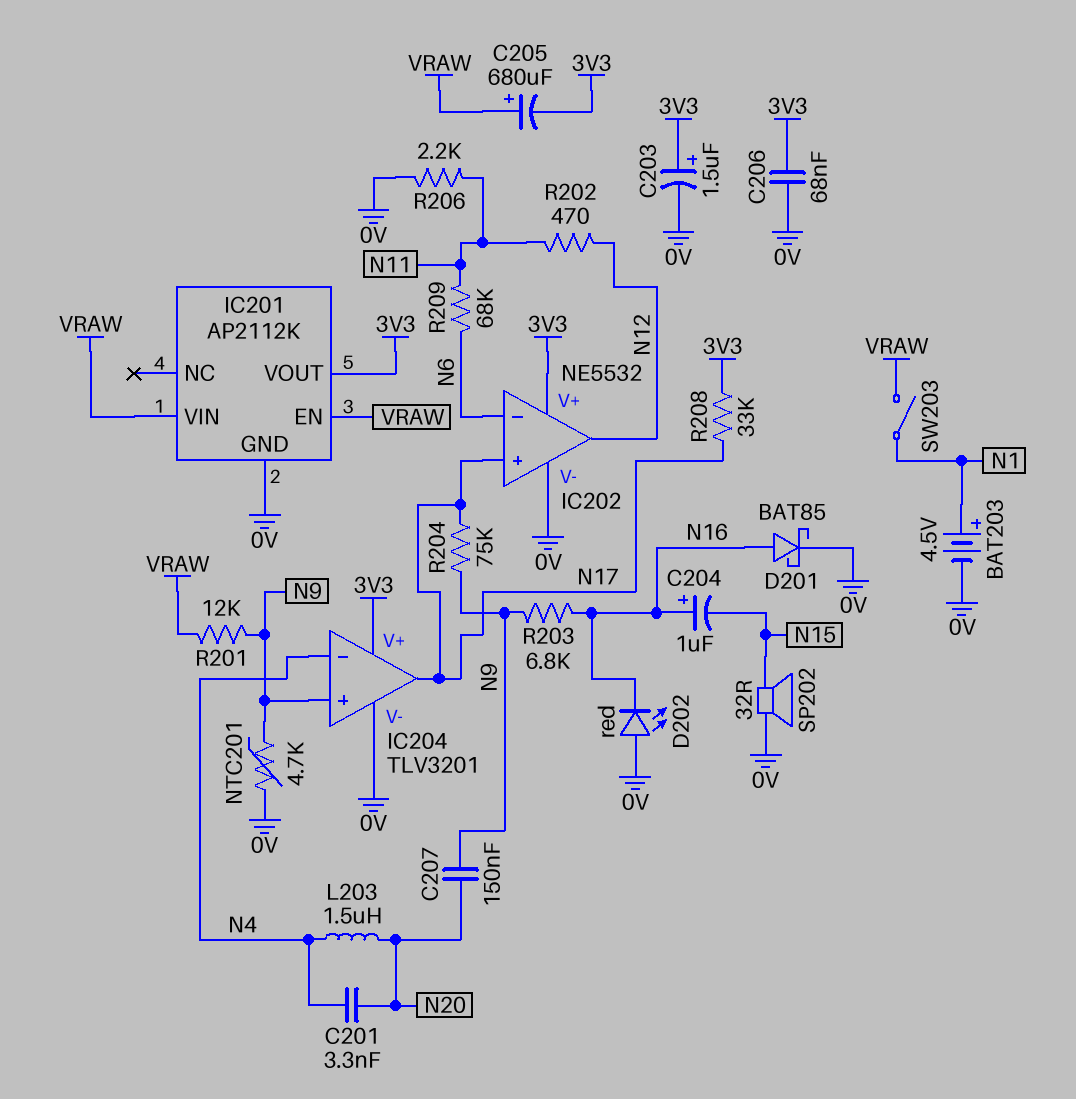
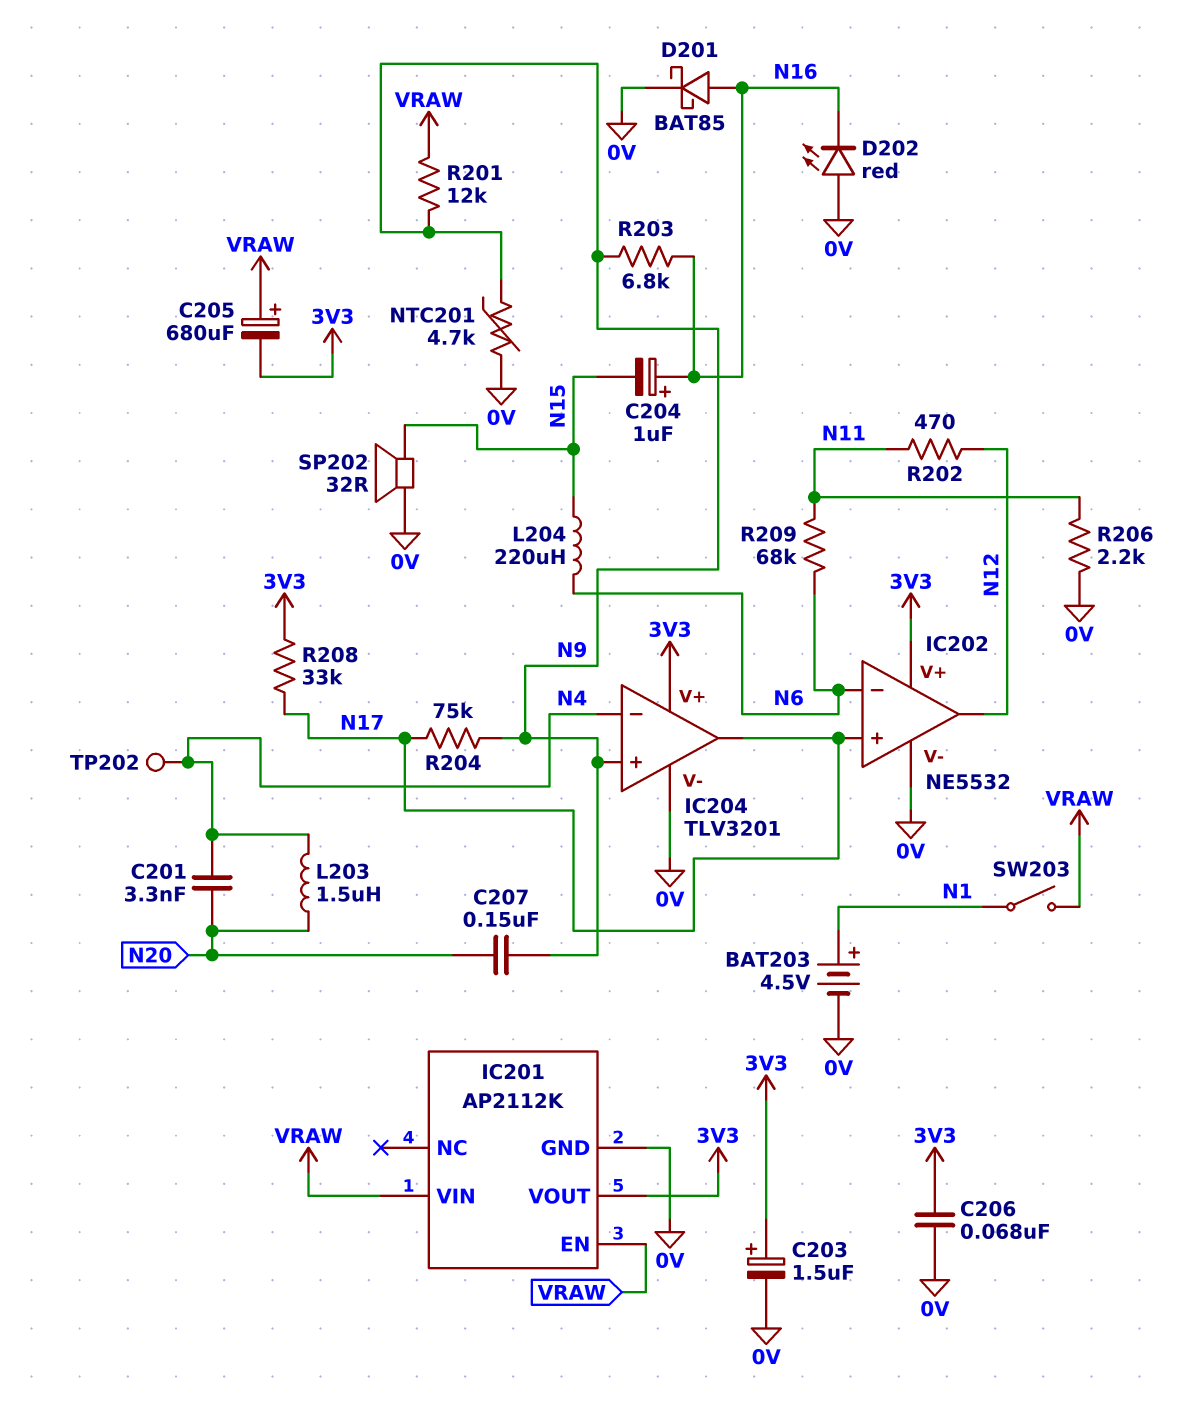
L204: none -> 220uH (N6, N15)
TP202: none -> test point (N4)

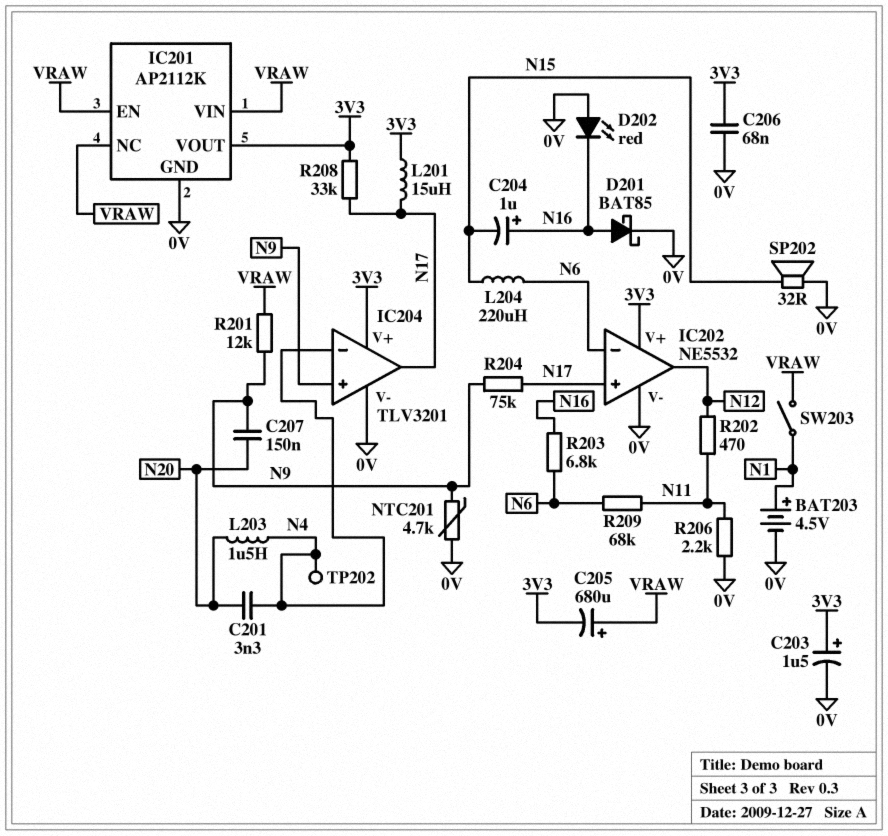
IC201 pin NC: none -> VRAW
L201: none -> 15uH (3V3, N17)
R203: 6.8k (N9, N16) -> 6.8k (N6, N16)

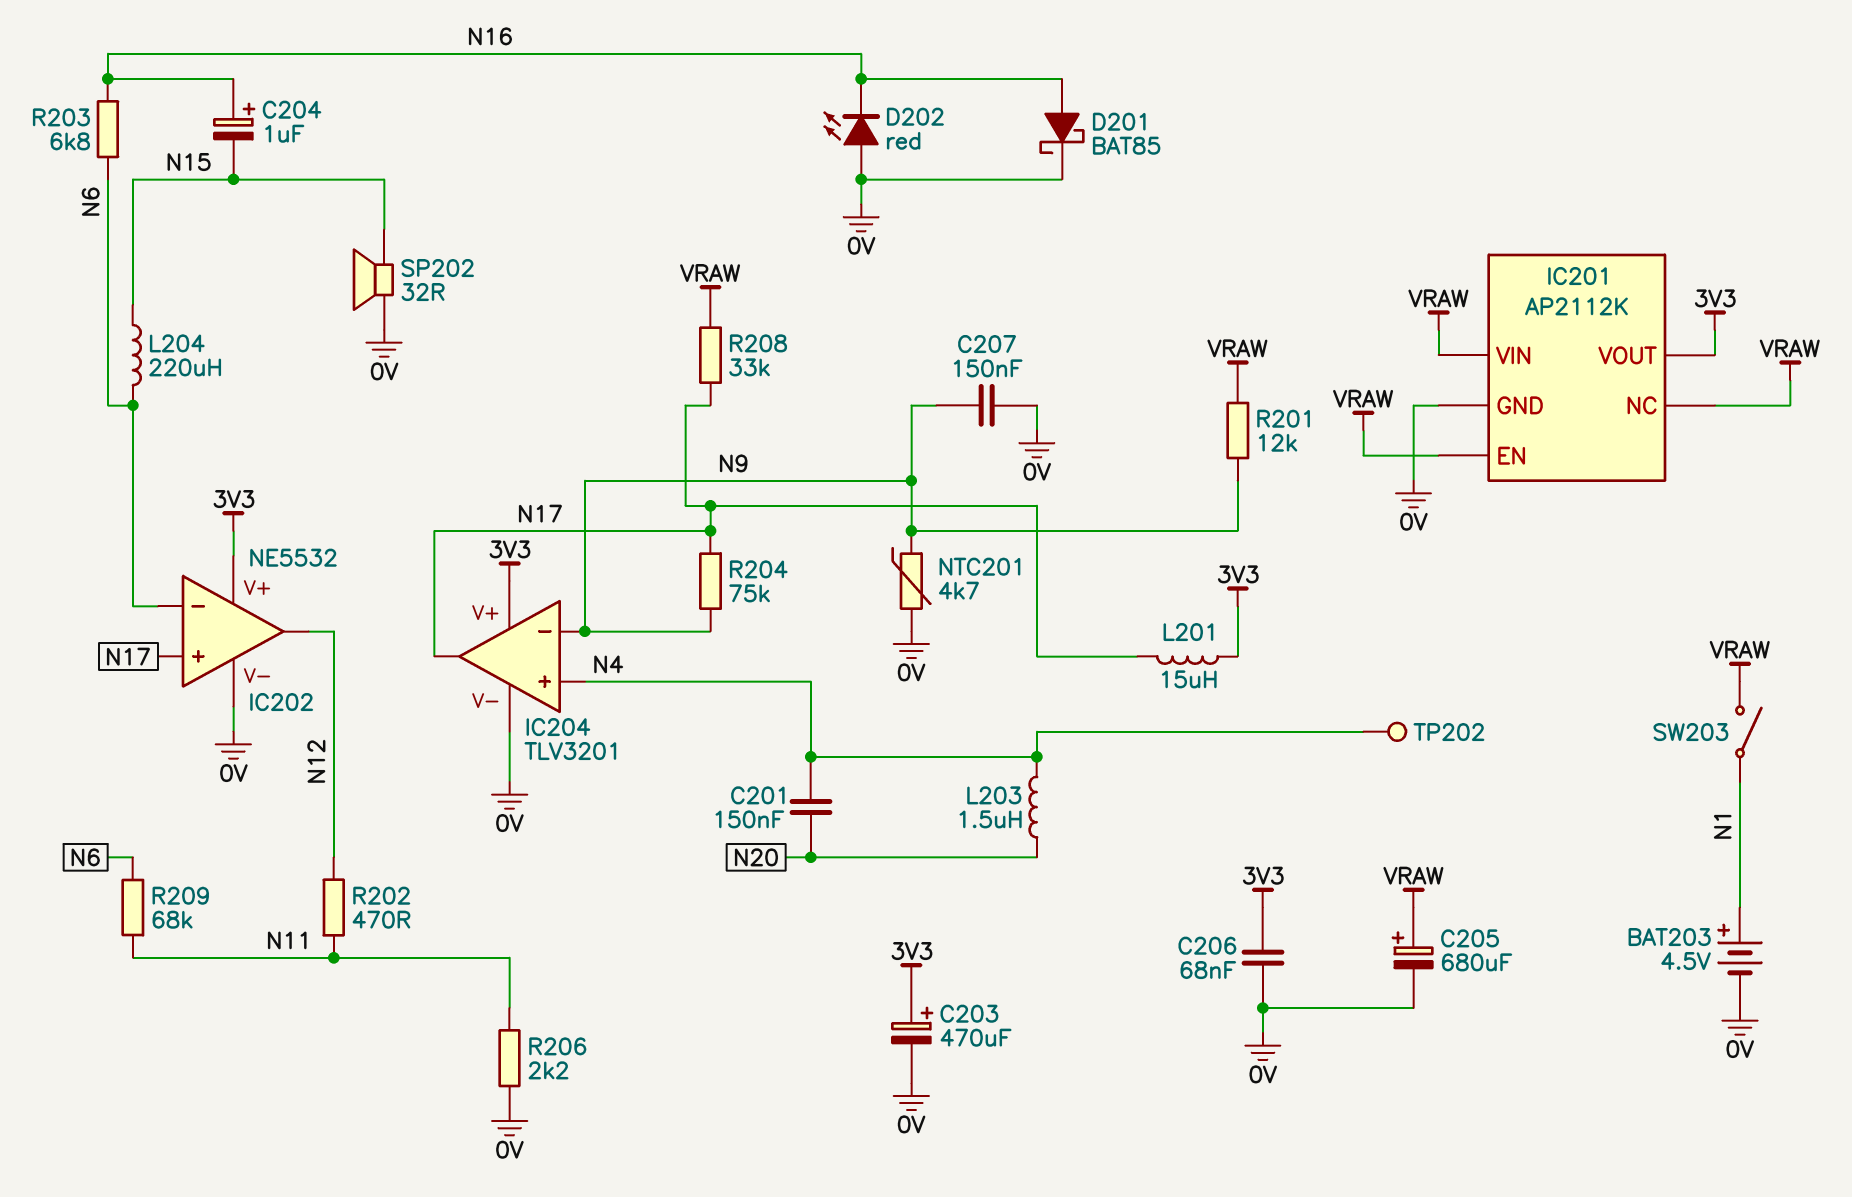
C201: 3.3nF (N4, N20) -> 150nF (N4, N20)
C203: 1.5uF (plus 3V3, minus 0V) -> 470uF (plus 3V3, minus 0V)
C205: 680uF (plus VRAW, minus 3V3) -> 680uF (plus VRAW, minus 0V)
C207: 150nF (N9, N20) -> 150nF (0V, N9)
IC204 pin in+: N9 -> N4
IC204 pin in-: N4 -> N9
R208: 33k (3V3, N17) -> 33k (N17, VRAW)

